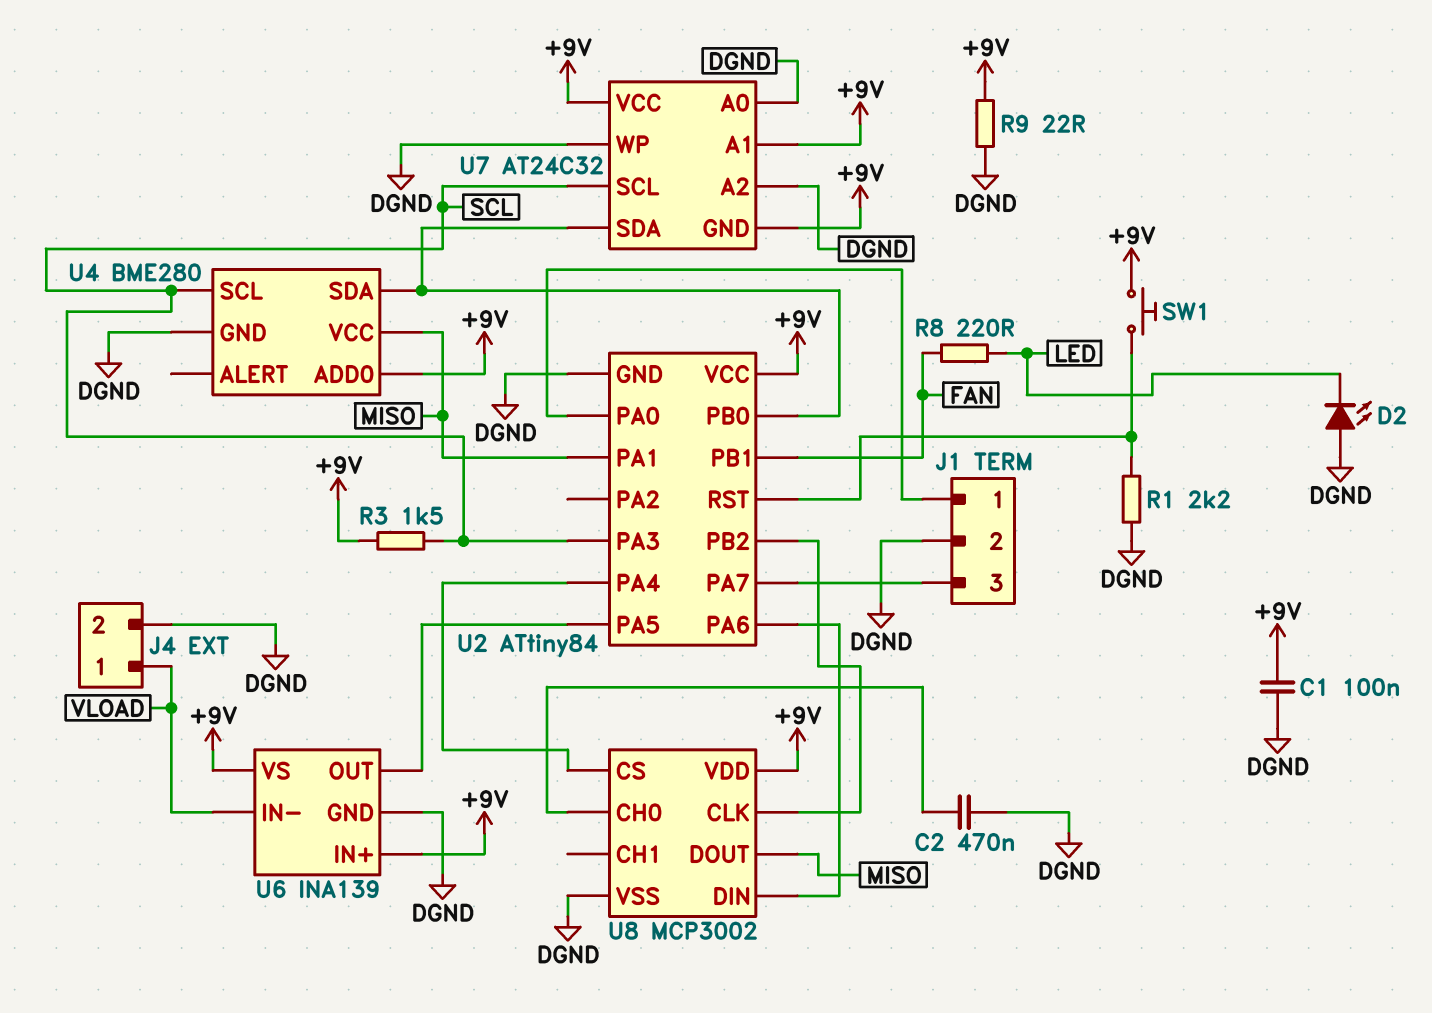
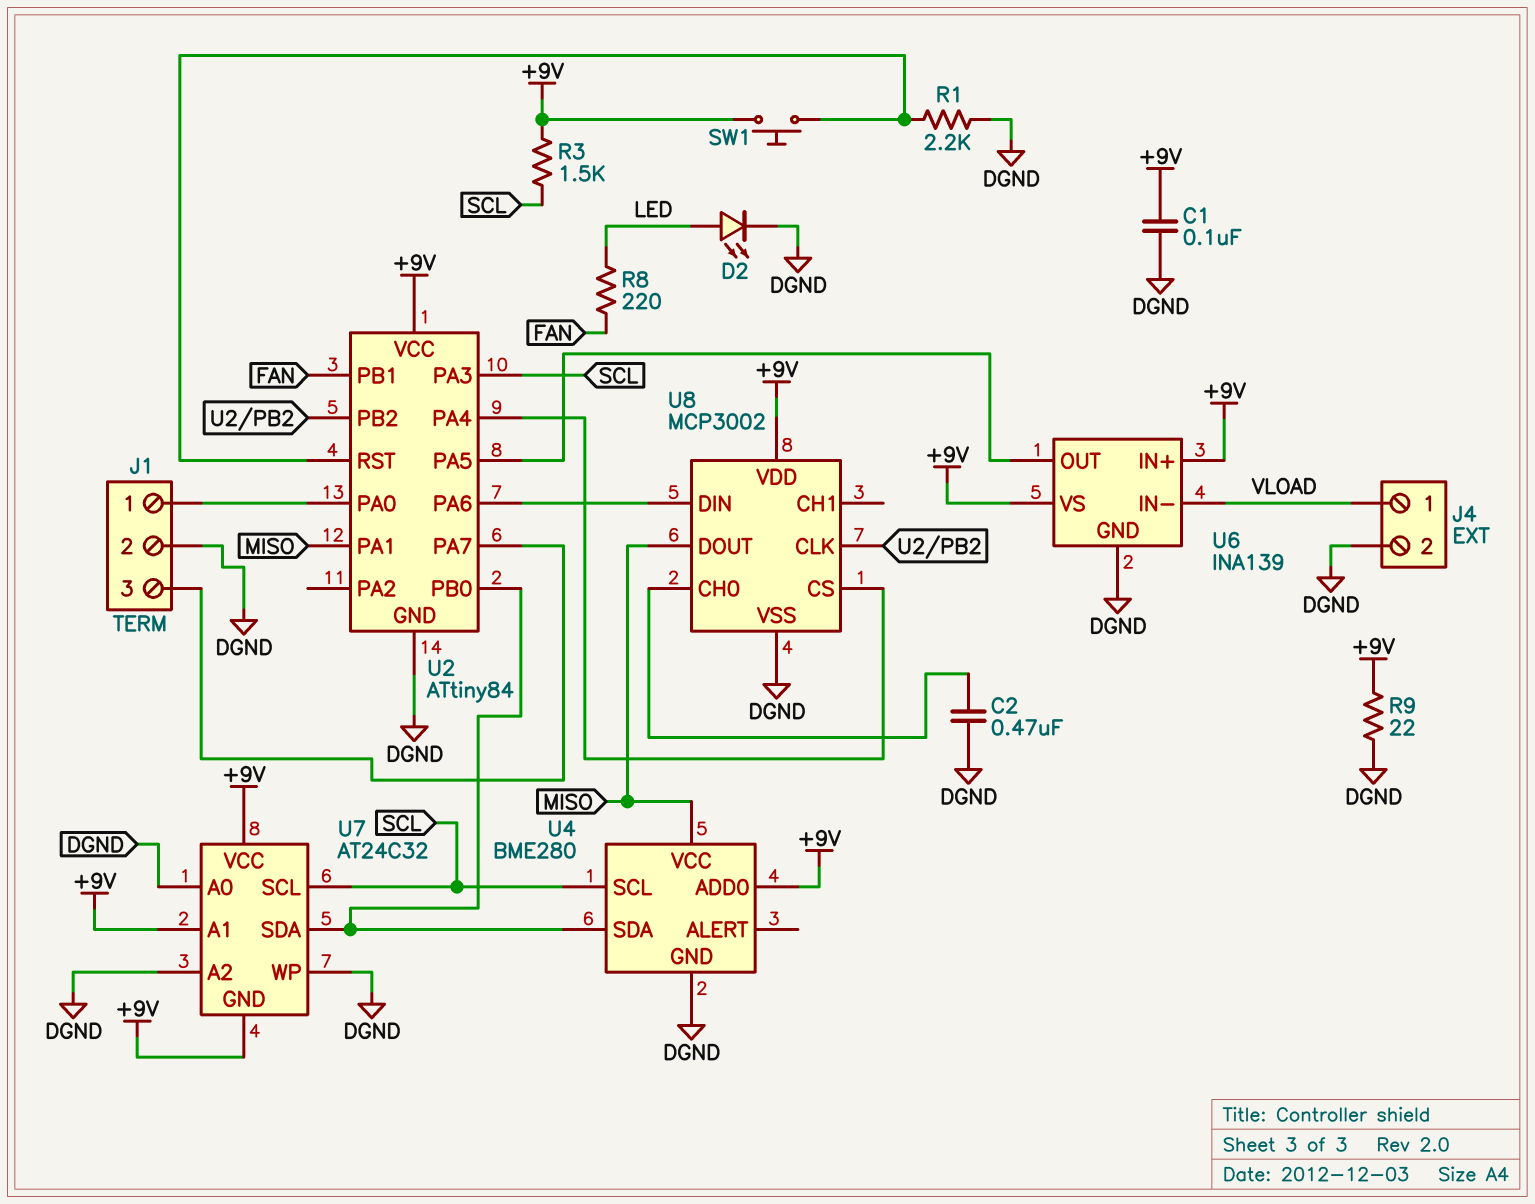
D2: LED (A DGND, K LED) -> LED (A LED, K DGND)

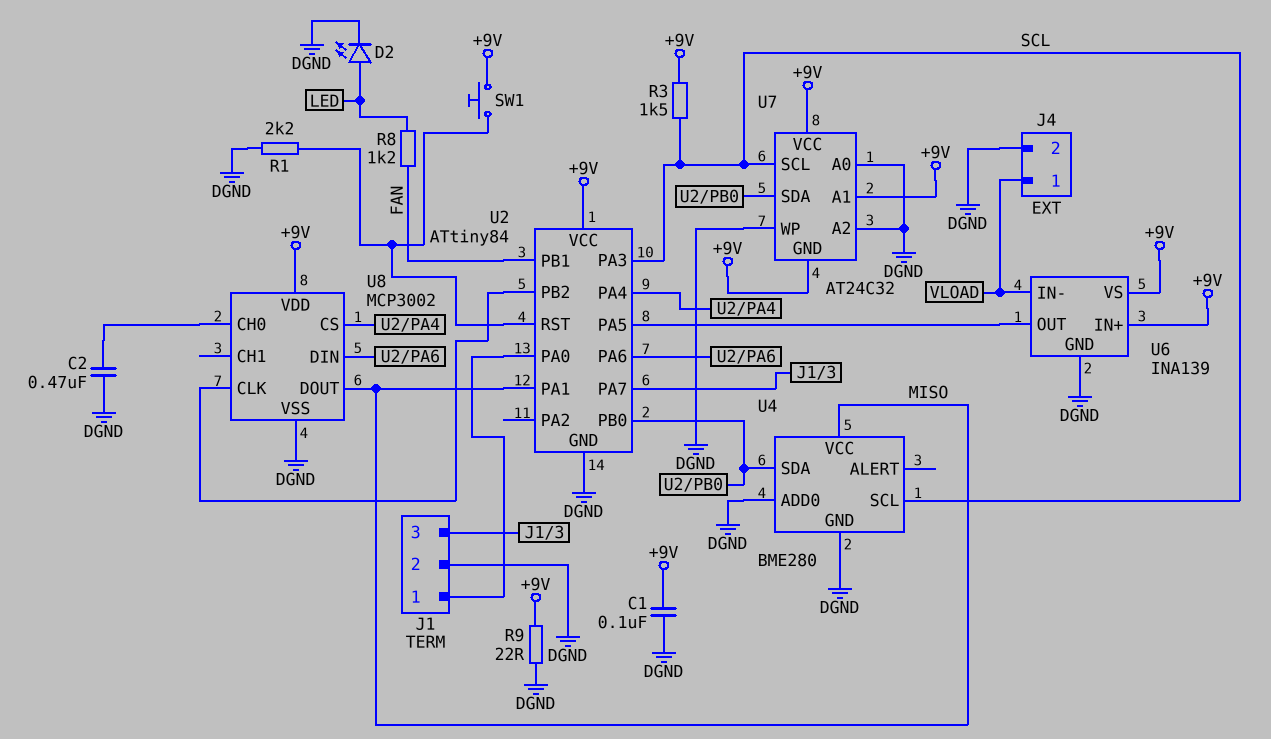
R8: 220 (FAN, LED) -> 1.2k (FAN, LED)
U4 pin ADD0: +9V -> DGND

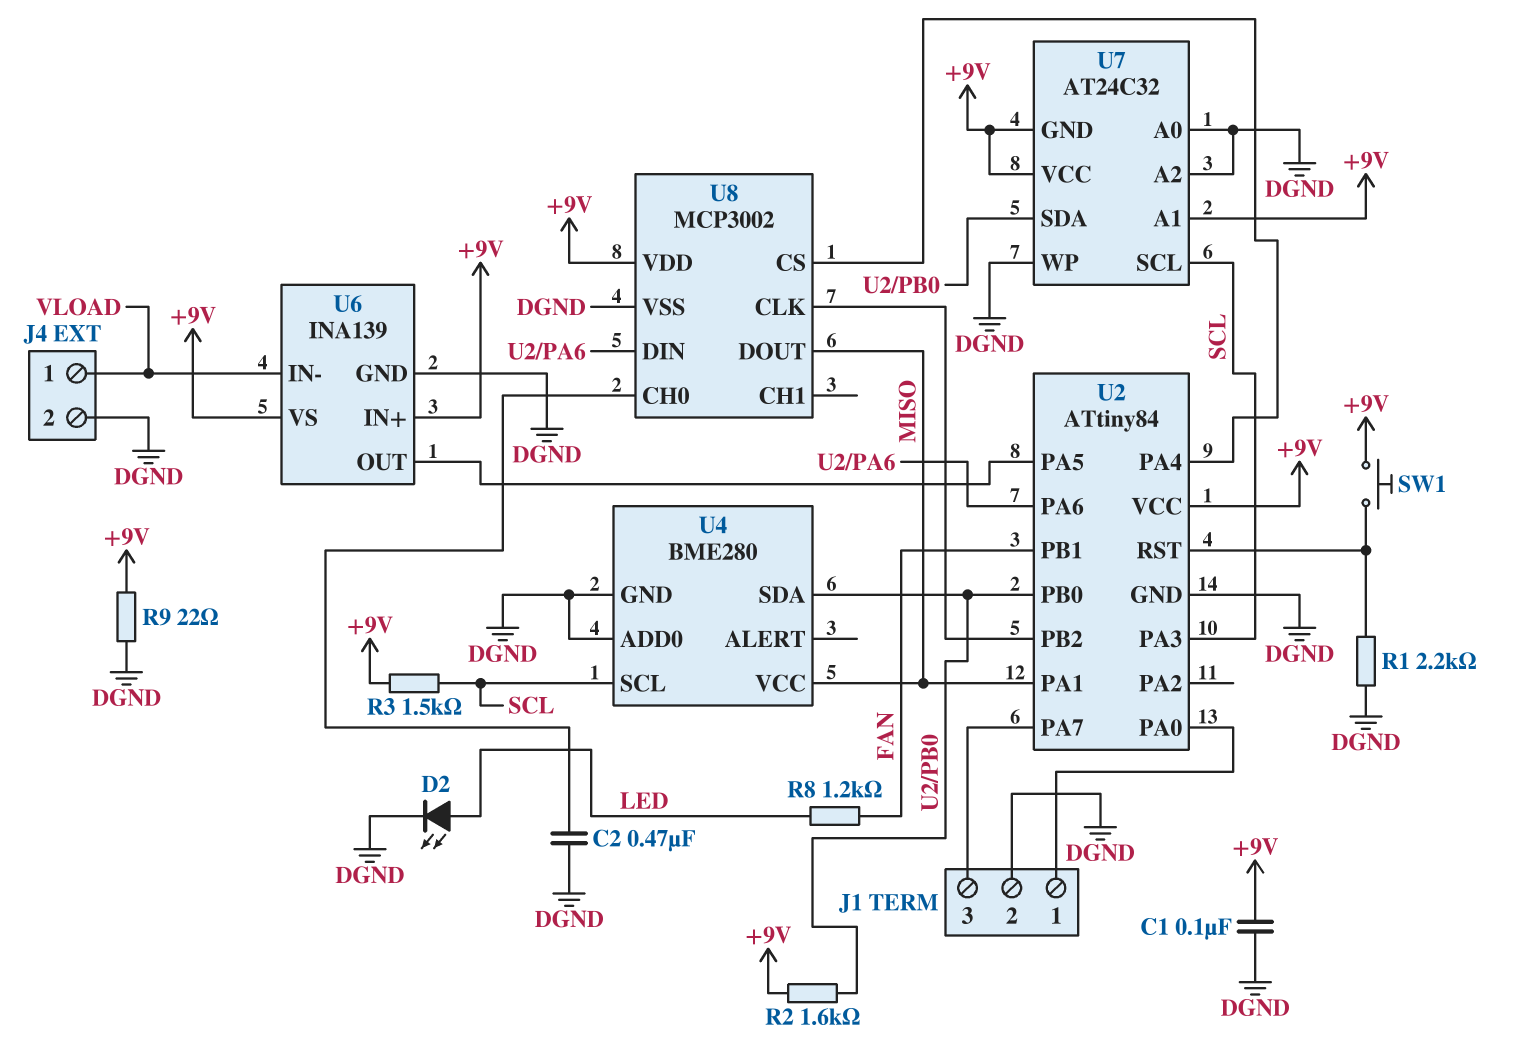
R2: none -> 1.6k (+9V, U2/PB0)

